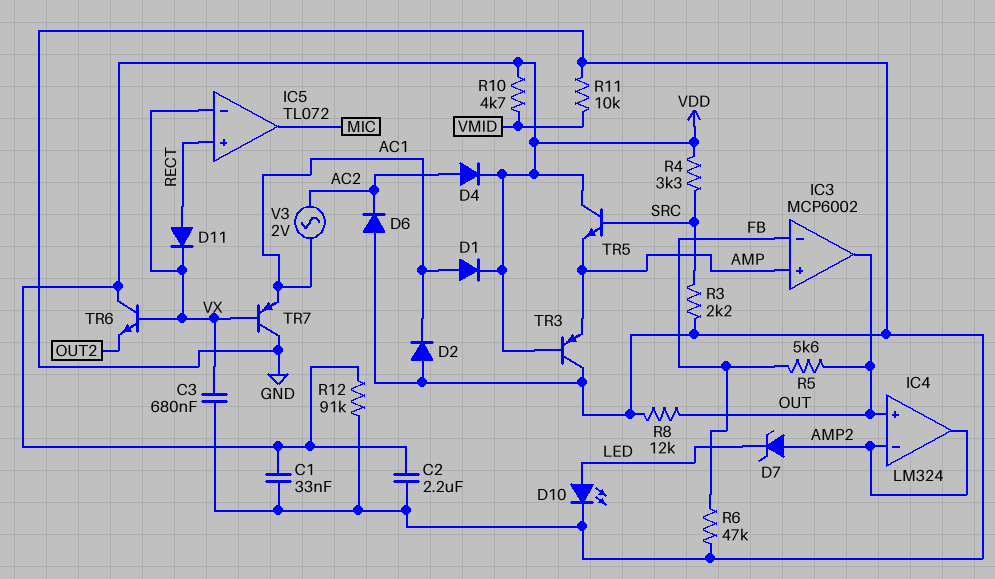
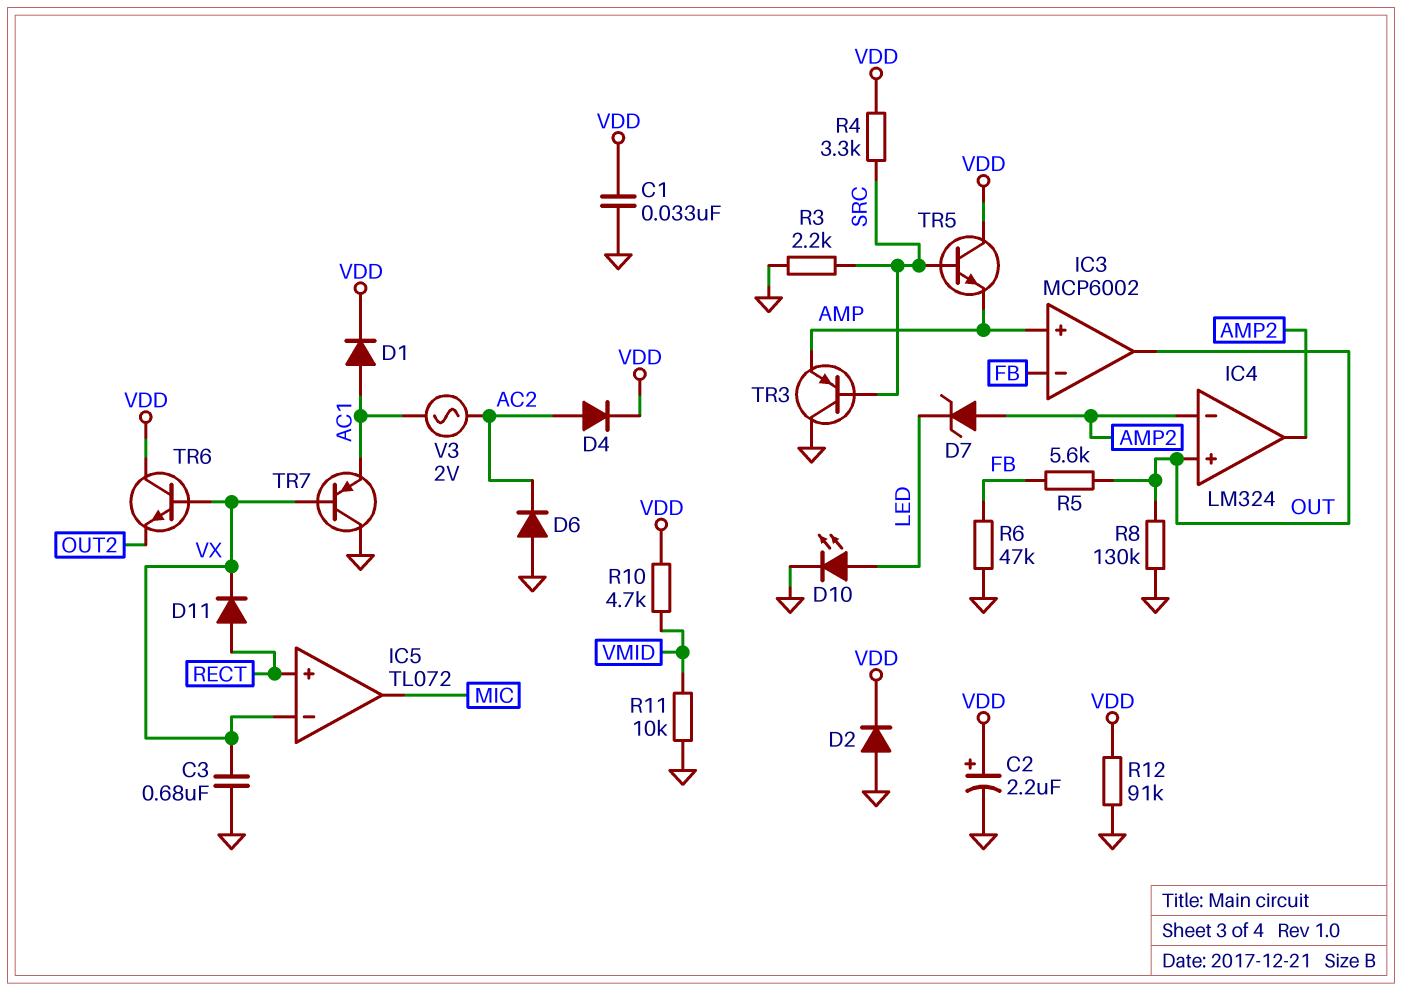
C2: 2.2uF (GND, VDD) -> 2.2uF (plus VDD, minus GND)
D2: diode (A GND, K AC1) -> diode (A GND, K VDD)
R8: 12k (GND, OUT) -> 130k (GND, OUT)
TR3: PNP (B VDD, C GND, E AMP) -> PNP (B SRC, C GND, E AMP)

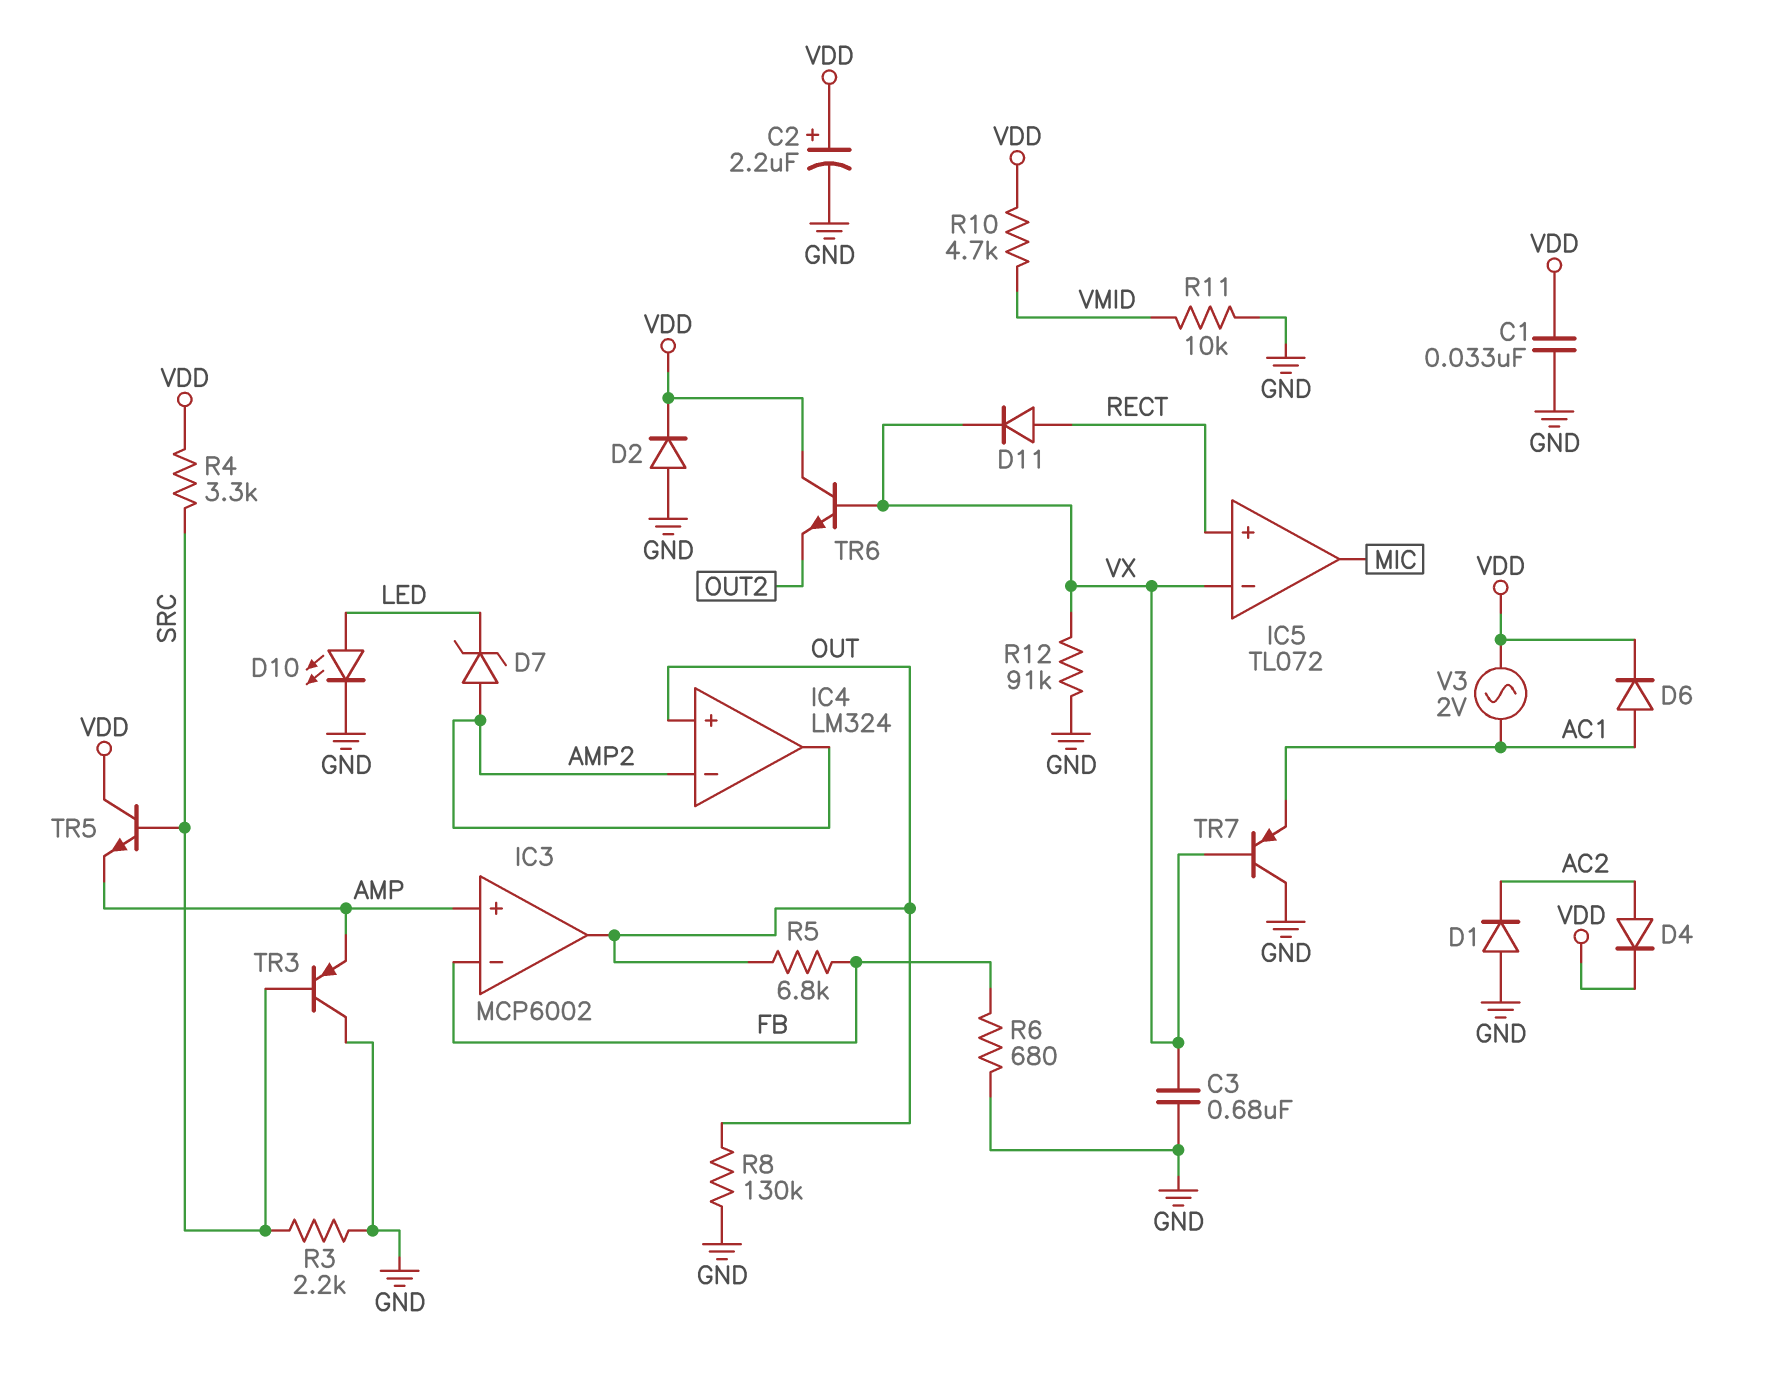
D1: diode (A AC1, K VDD) -> diode (A GND, K AC2)
D6: diode (A GND, K AC2) -> diode (A AC1, K VDD)
R5: 5.6k (FB, OUT) -> 6.8k (FB, OUT)
R6: 47k (FB, GND) -> 680 (FB, GND)
R12: 91k (GND, VDD) -> 91k (GND, VX)
V3: AC 2V (AC1, AC2) -> AC 2V (AC1, VDD)

